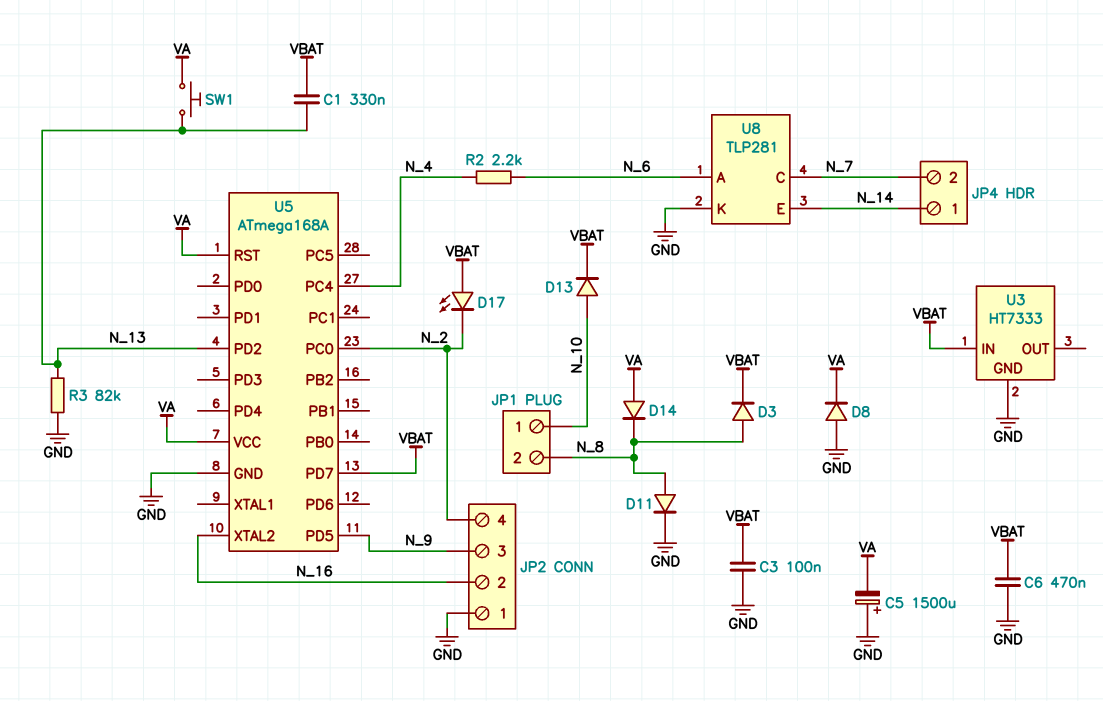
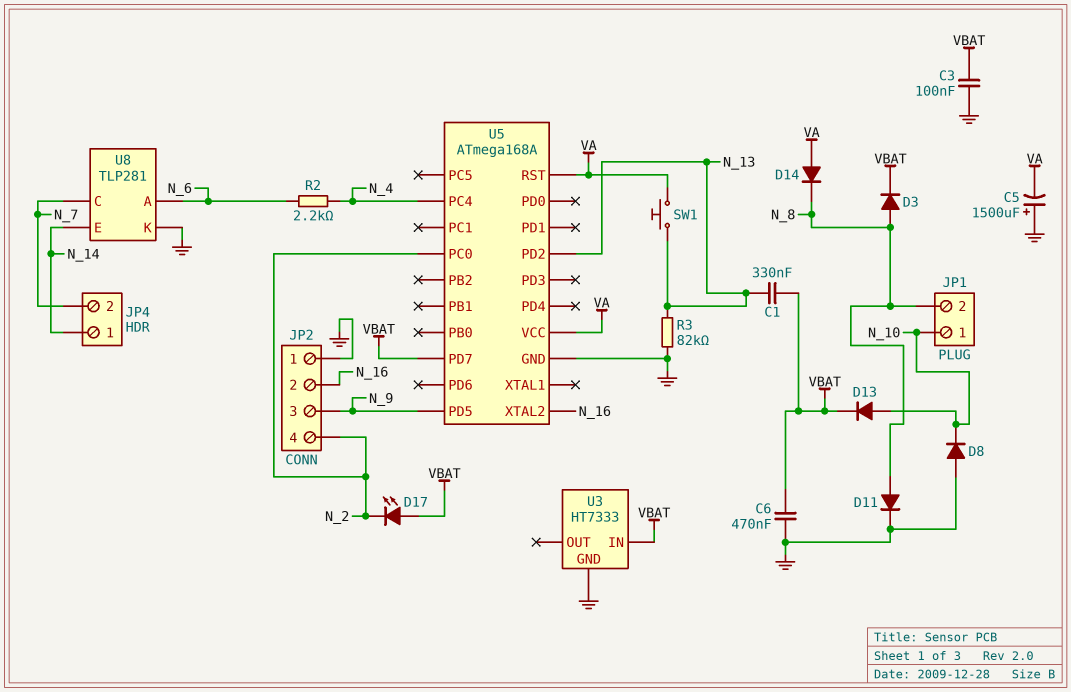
D8: diode (A GND, K VA) -> diode (A GND, K N_10)

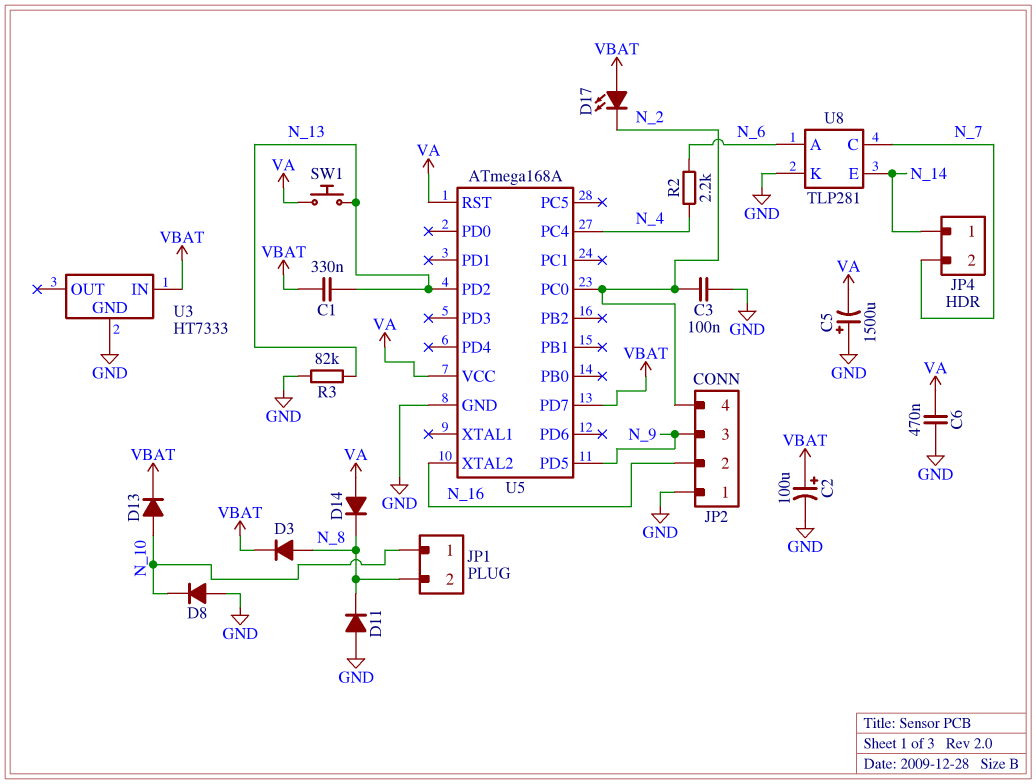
C2: none -> 100uF (plus VBAT, minus GND)
C3: 100nF (GND, VBAT) -> 100nF (GND, N_2)
C6: 470nF (GND, VBAT) -> 470nF (GND, VA)
D11: diode (A N_8, K GND) -> diode (A GND, K N_8)

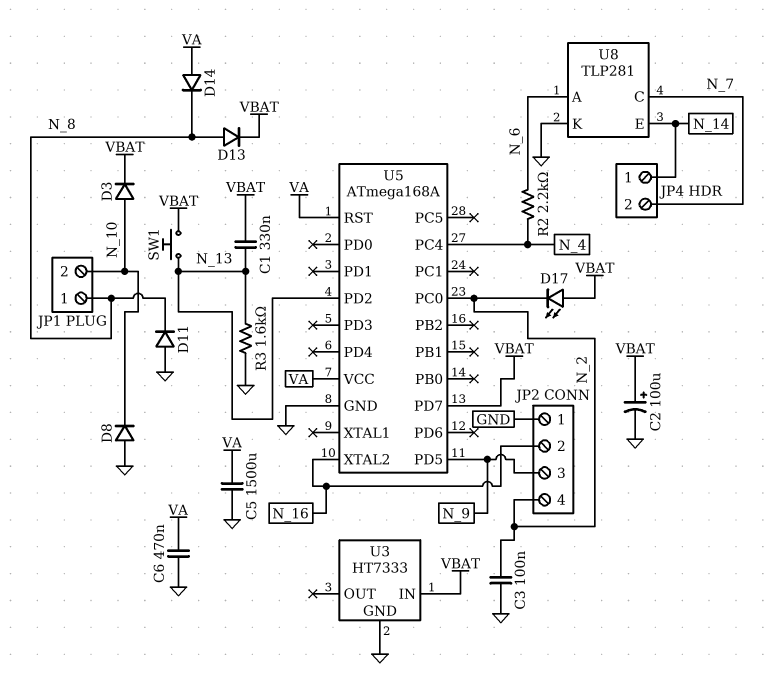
C5: 1500uF (plus GND, minus VA) -> 1500uF (GND, VA)
D3: diode (A N_8, K VBAT) -> diode (A N_10, K VBAT)
D13: diode (A N_10, K VBAT) -> diode (A N_8, K VBAT)
JP1 pin 1: N_10 -> N_8
JP1 pin 2: N_8 -> N_10
R3: 82k (GND, N_13) -> 1.6k (GND, N_13)
SW1: button (N_13, VA) -> button (N_13, VBAT)

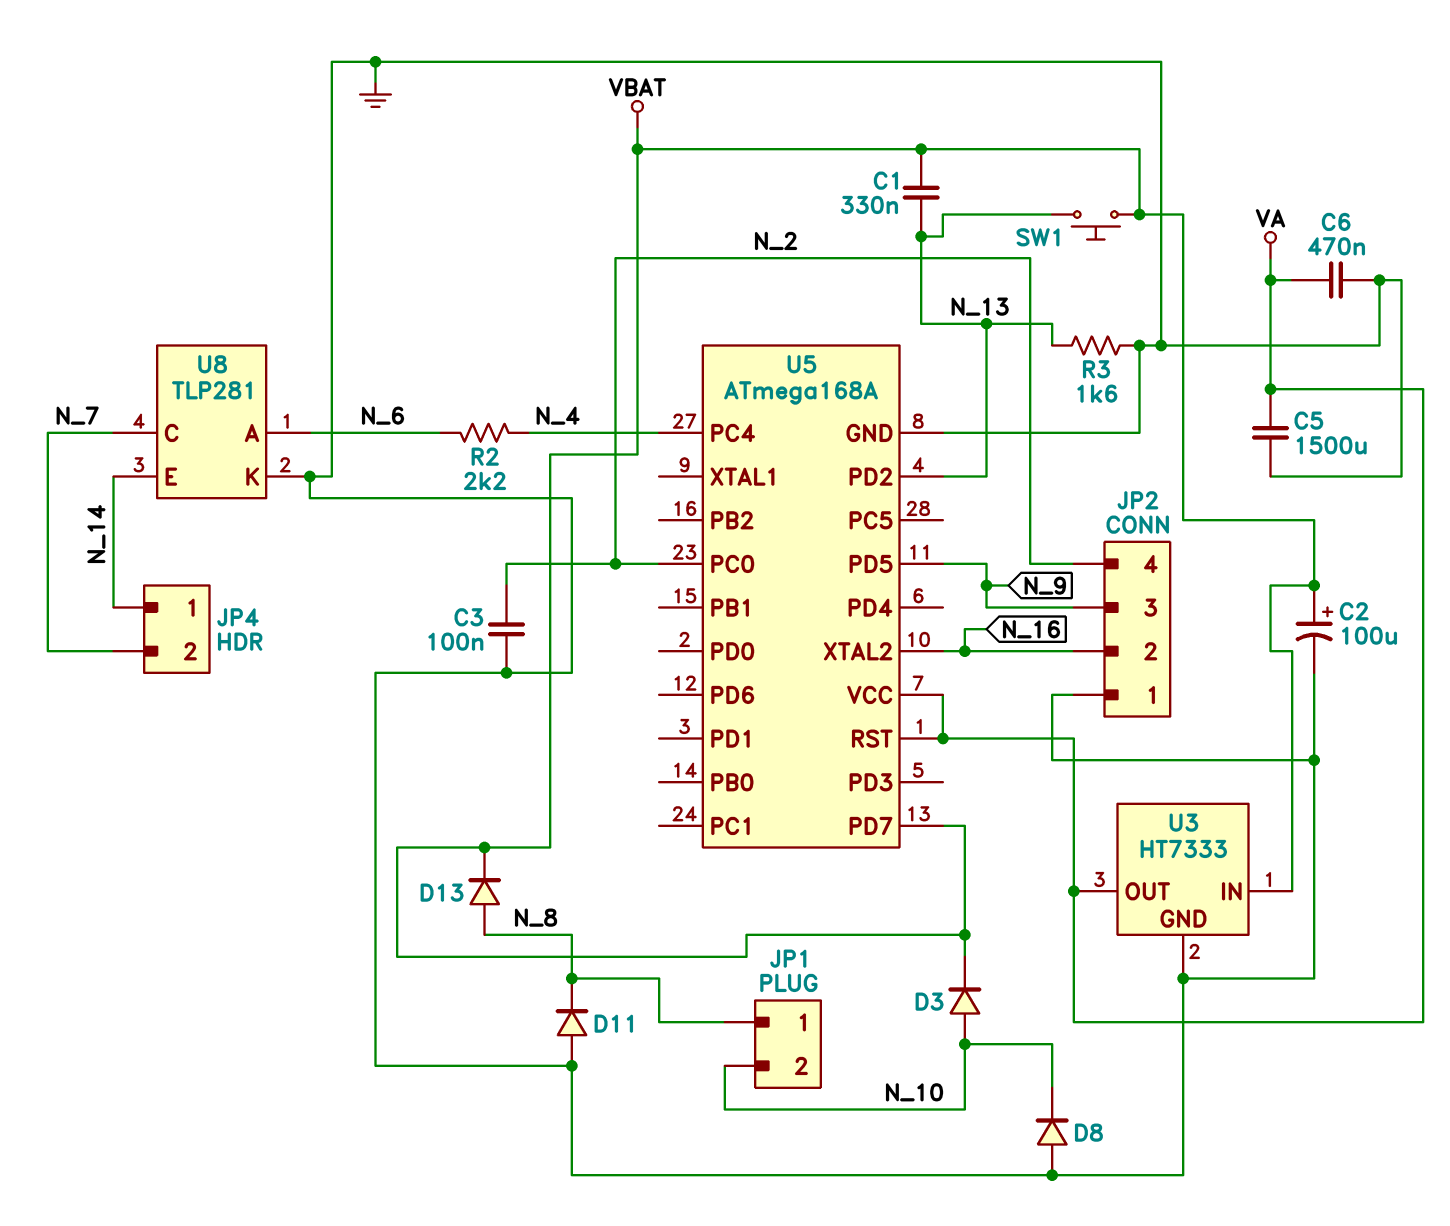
D14: diode (A VA, K N_8) -> none
D17: LED (A VBAT, K N_2) -> none
U3 pin OUT: none -> VA

